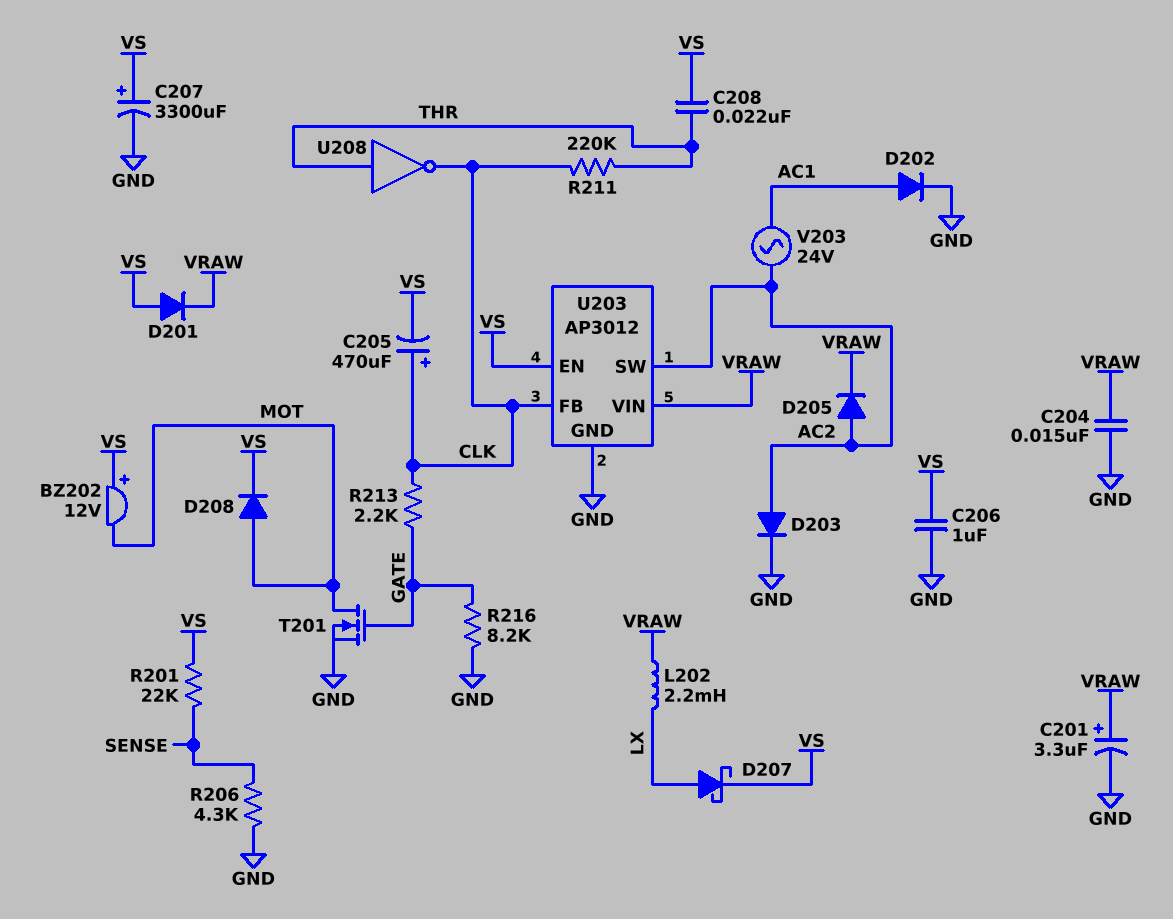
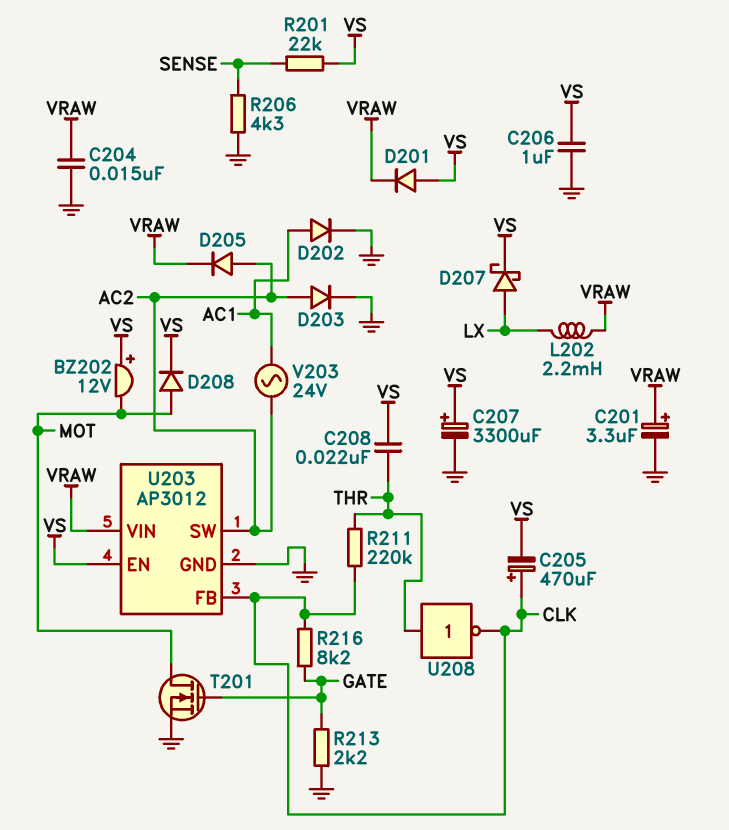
R213: 2.2k (CLK, GATE) -> 2.2k (GATE, GND)
R216: 8.2k (GATE, GND) -> 8.2k (CLK, GATE)

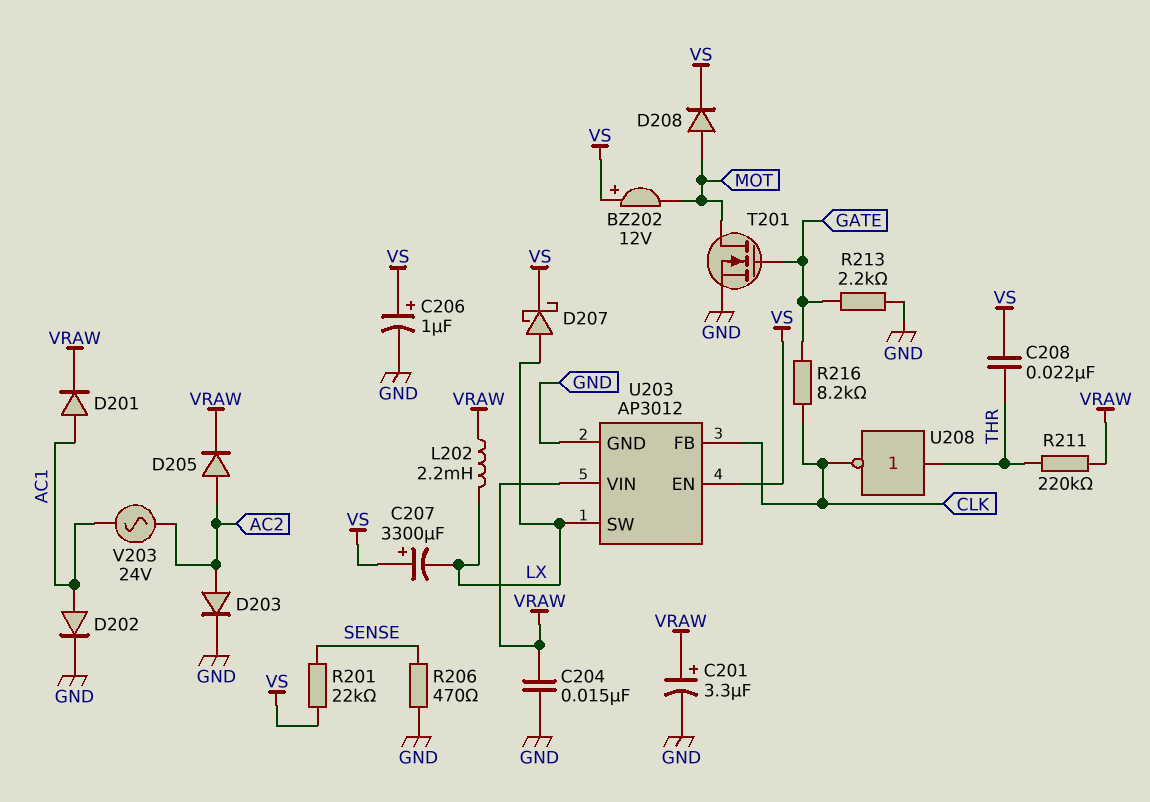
C205: 470uF (plus CLK, minus VS) -> none
C206: 1uF (GND, VS) -> 1uF (plus VS, minus GND)
C207: 3300uF (plus VS, minus GND) -> 3300uF (plus VS, minus LX)
D201: diode (A VS, K VRAW) -> diode (A AC1, K VRAW)
R206: 4.3k (GND, SENSE) -> 470 (GND, SENSE)
R211: 220k (CLK, THR) -> 220k (THR, VRAW)
U203 pin SW: AC2 -> LX

